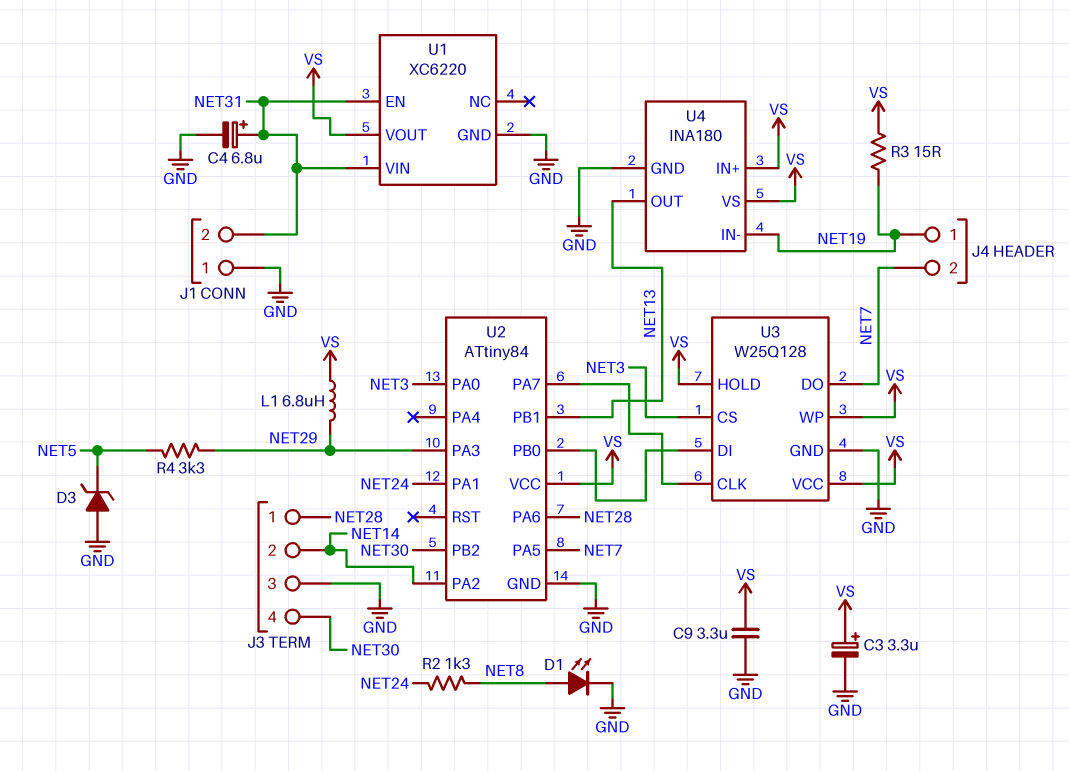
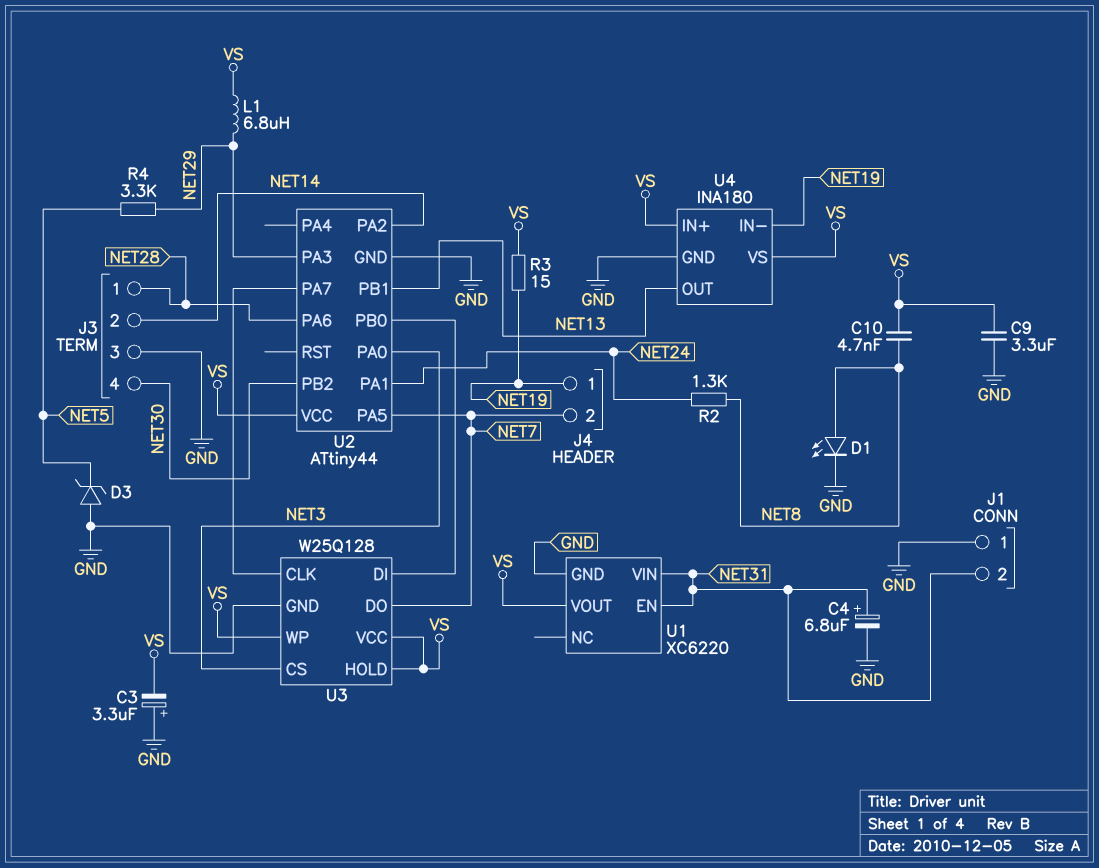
C3: 3.3uF (plus VS, minus GND) -> 3.3uF (plus GND, minus VS)
C10: none -> 4.7nF (NET8, VS)
U2: ATtiny84 -> ATtiny44

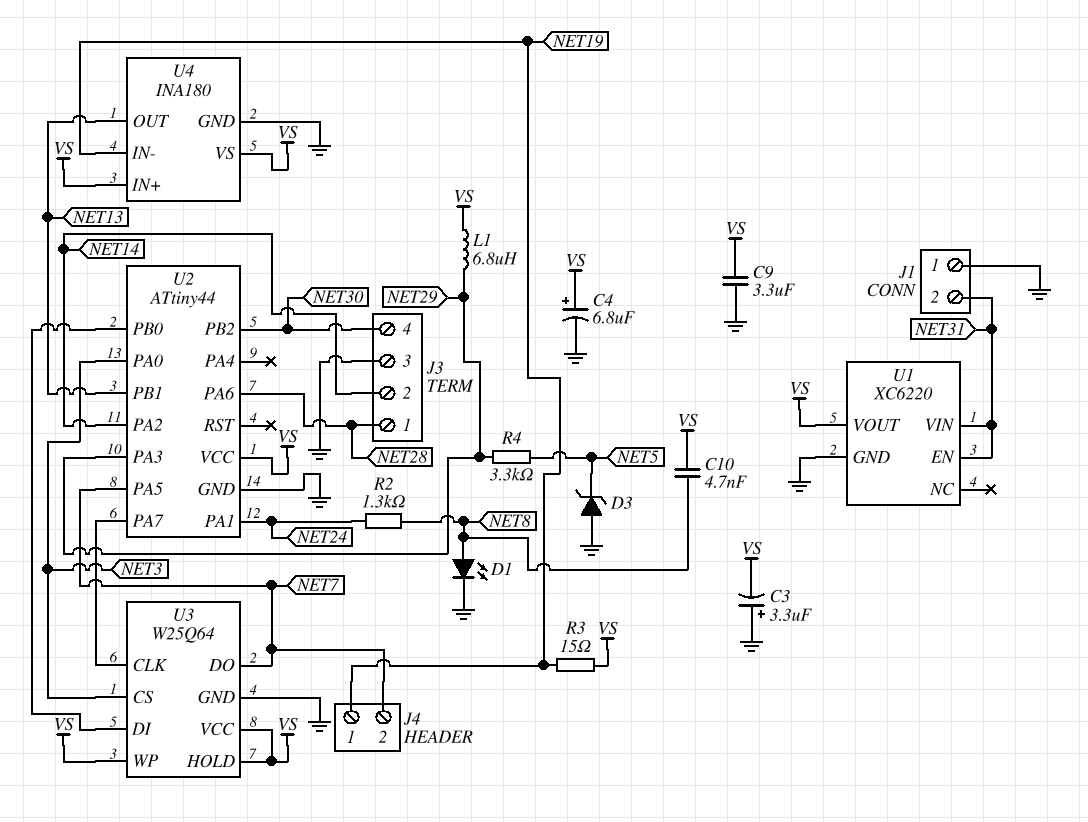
C4: 6.8uF (plus NET31, minus GND) -> 6.8uF (plus VS, minus GND)
U3: W25Q128 -> W25Q64

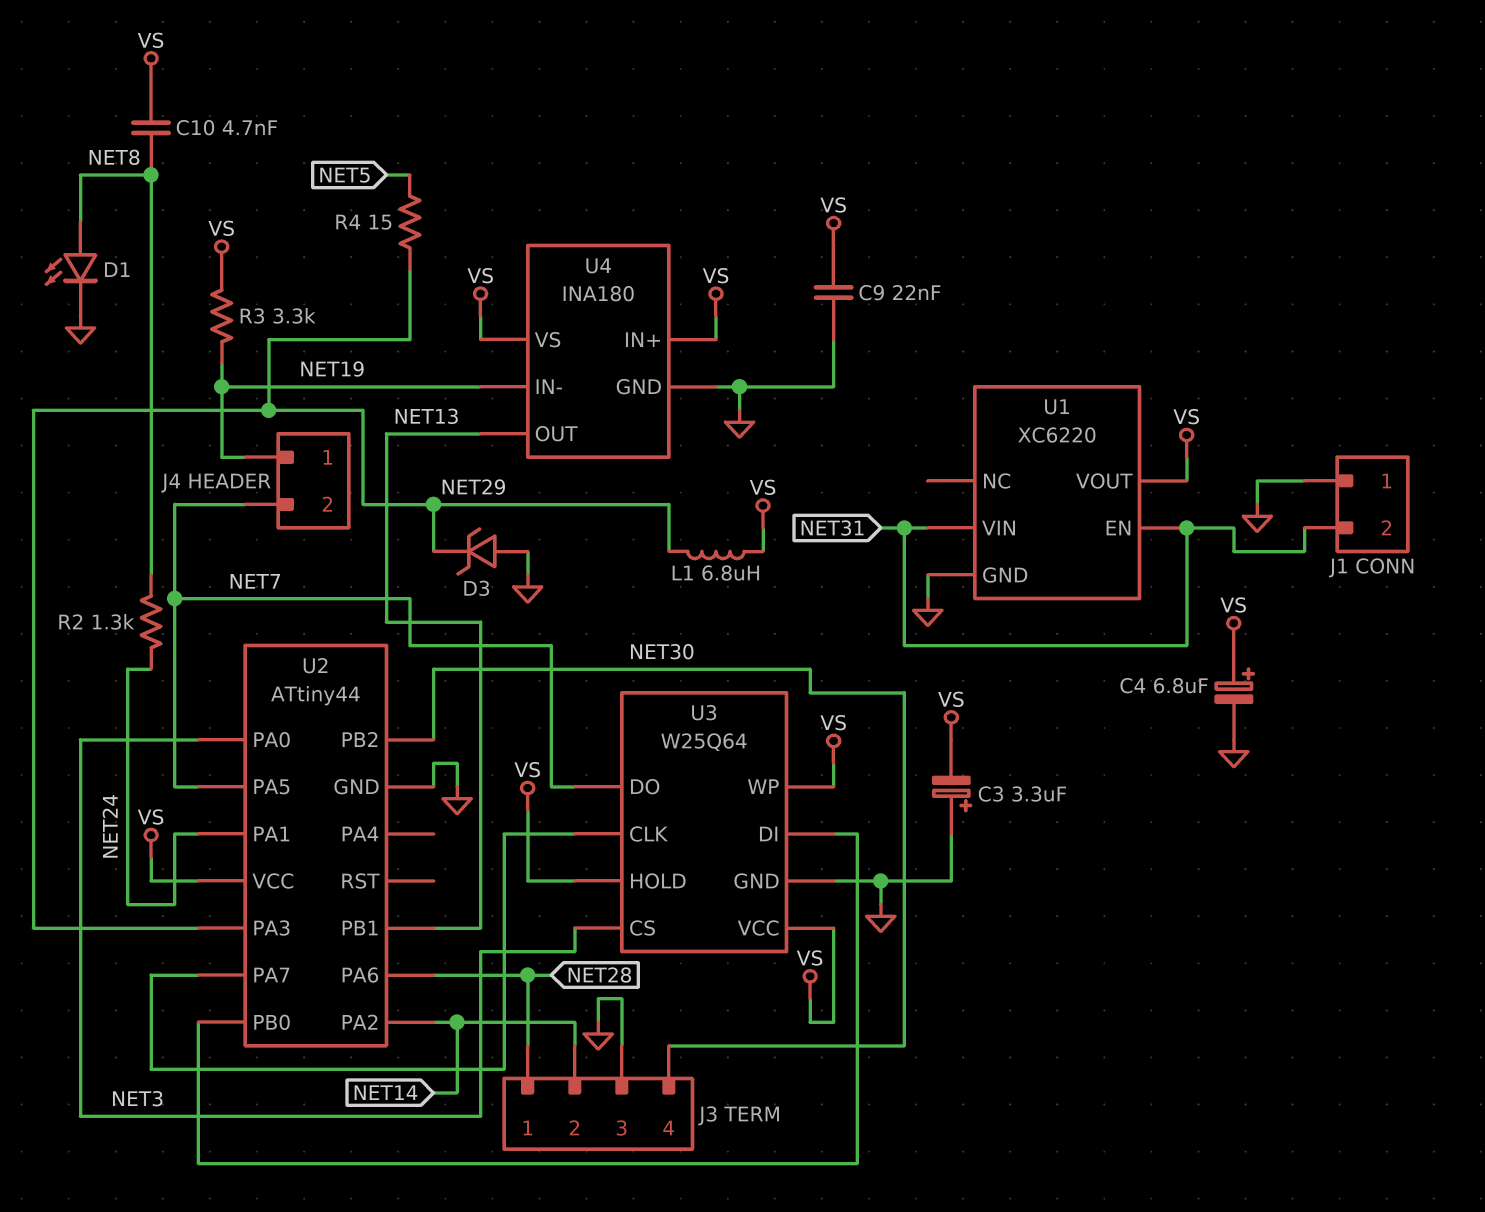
C9: 3.3uF (GND, VS) -> 22nF (GND, VS)
D3: zener (A GND, K NET5) -> zener (A GND, K NET29)
R3: 15 (NET19, VS) -> 3.3k (NET19, VS)
R4: 3.3k (NET5, NET29) -> 15 (NET5, NET29)

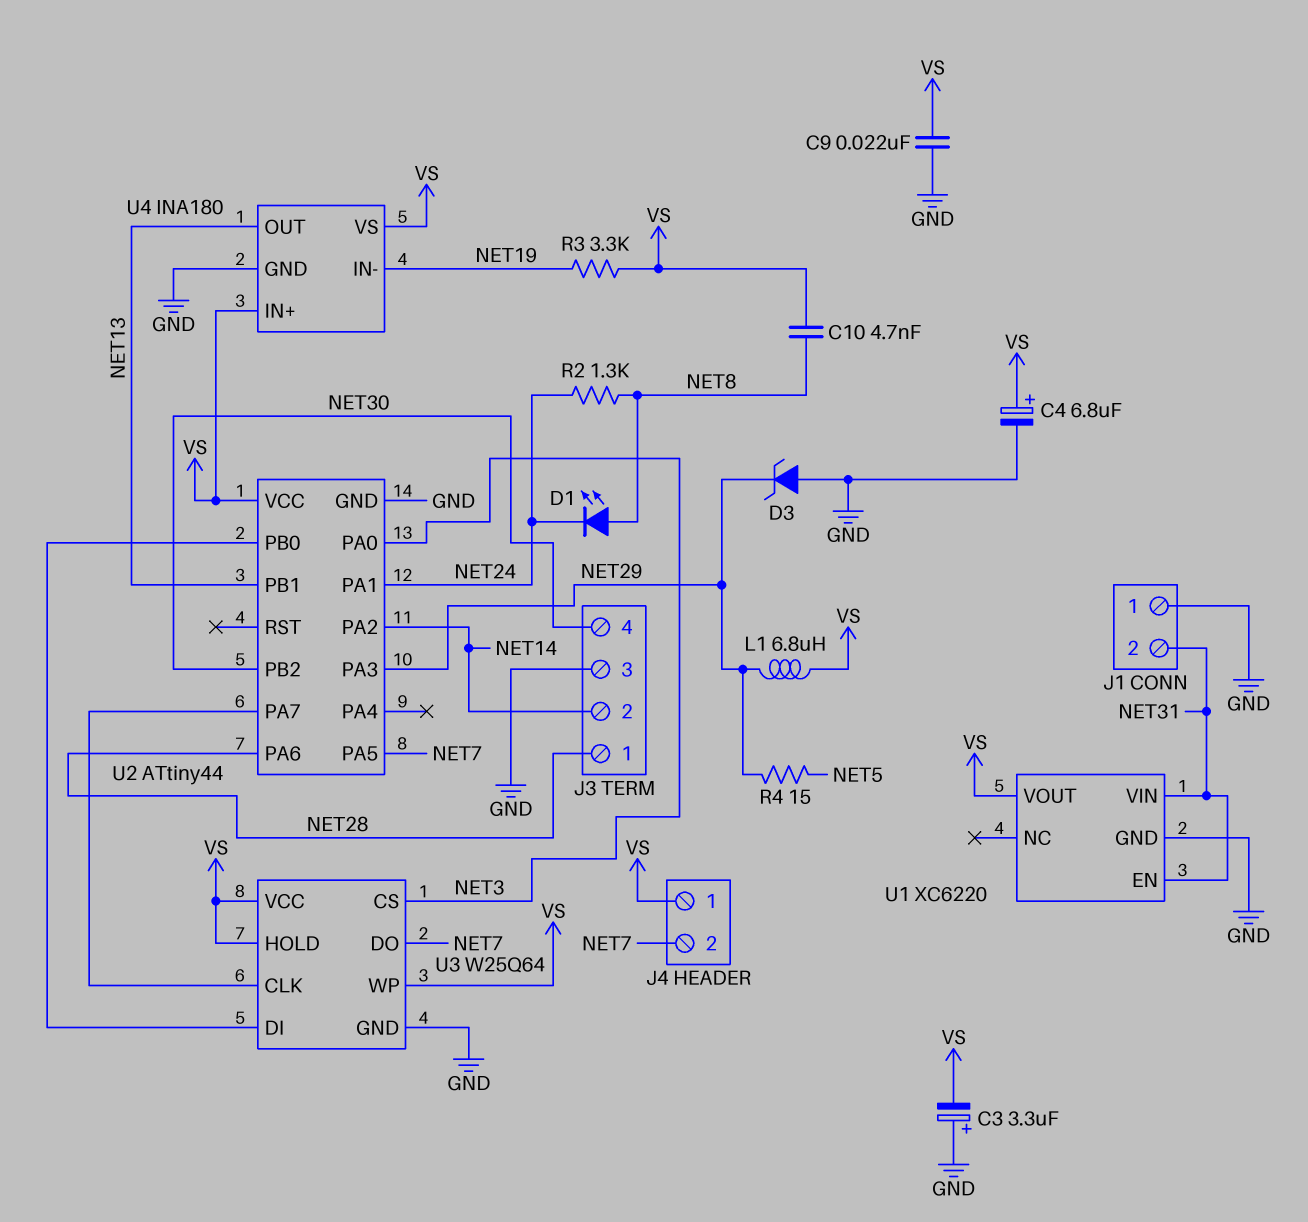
D1: LED (A NET8, K GND) -> LED (A NET8, K NET24)
J4 pin 1: NET19 -> VS

